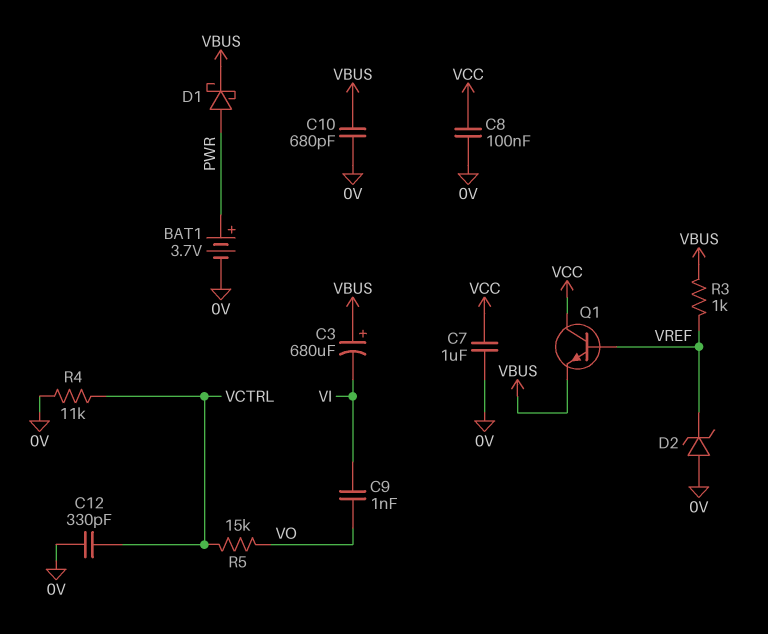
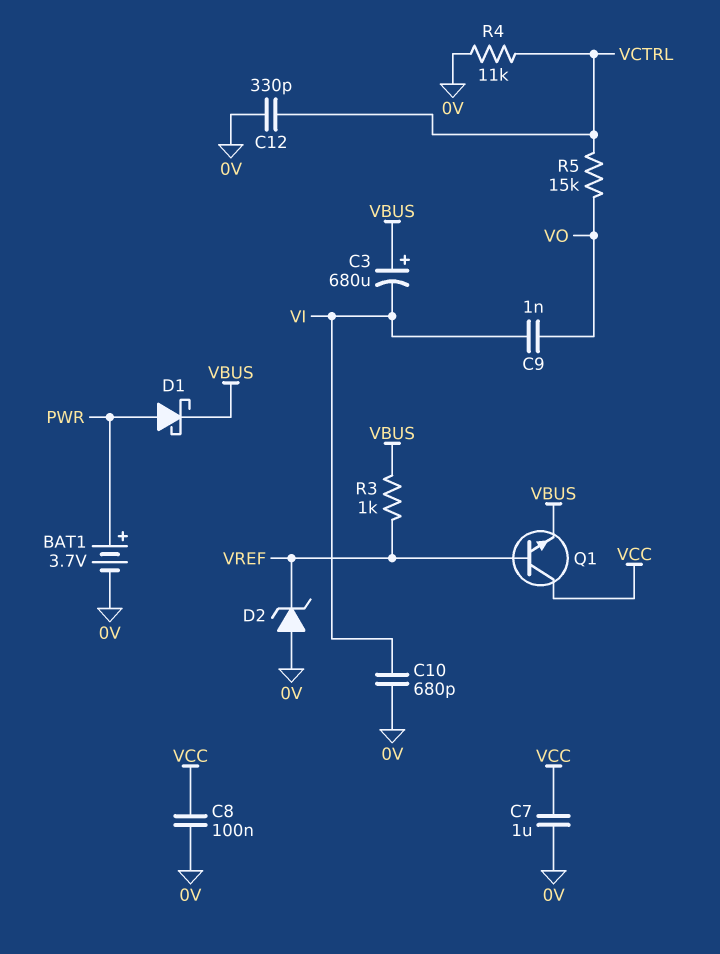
C10: 680pF (0V, VBUS) -> 680pF (0V, VI)

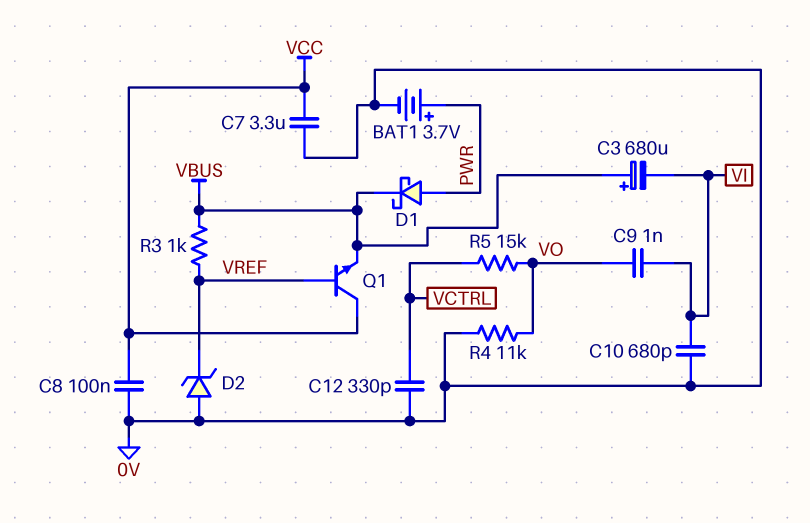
C7: 1uF (0V, VCC) -> 3.3uF (0V, VCC)
R4: 11k (0V, VCTRL) -> 11k (0V, VO)

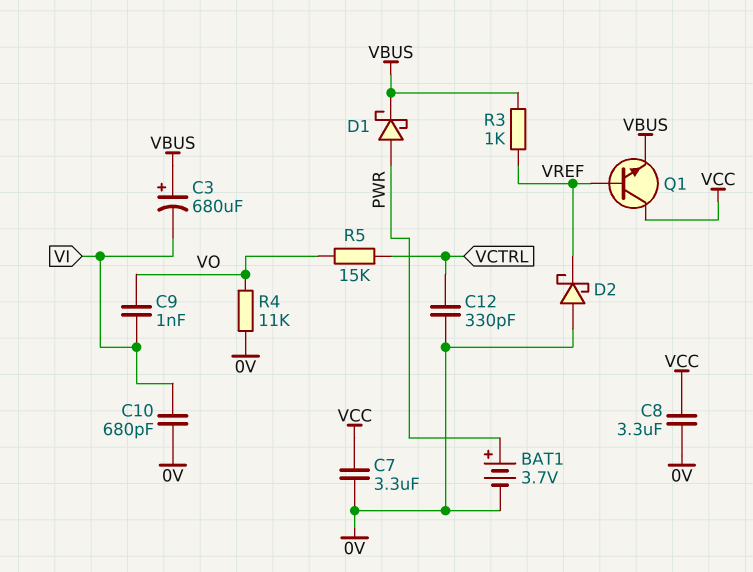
C8: 100nF (0V, VCC) -> 3.3uF (0V, VCC)
D2: zener (A 0V, K VREF) -> schottky (A 0V, K VREF)

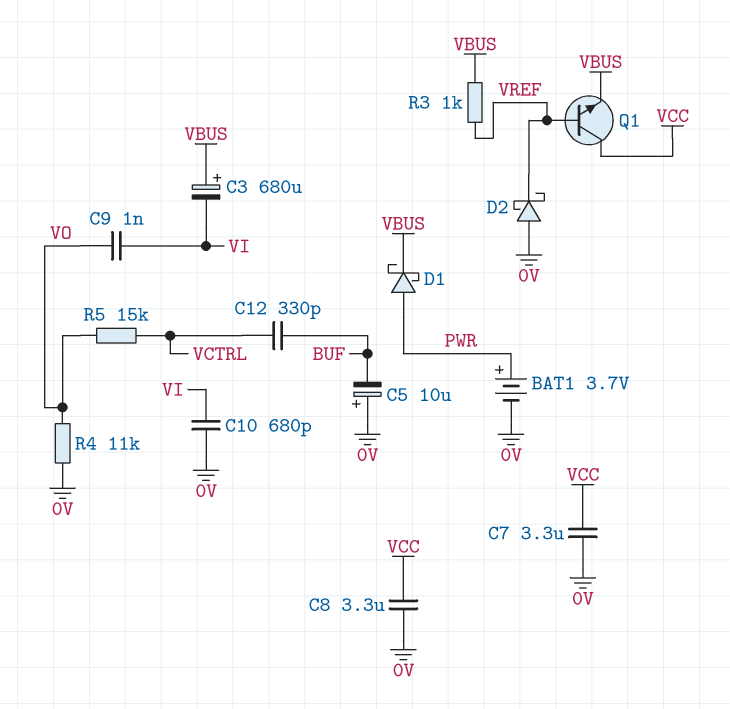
C5: none -> 10uF (plus 0V, minus BUF)
C12: 330pF (0V, VCTRL) -> 330pF (BUF, VCTRL)

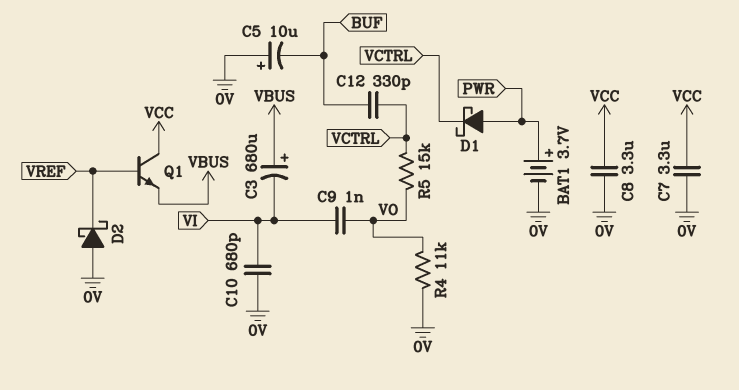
D1: schottky (A PWR, K VBUS) -> schottky (A PWR, K VCTRL)
R3: 1k (VBUS, VREF) -> none

